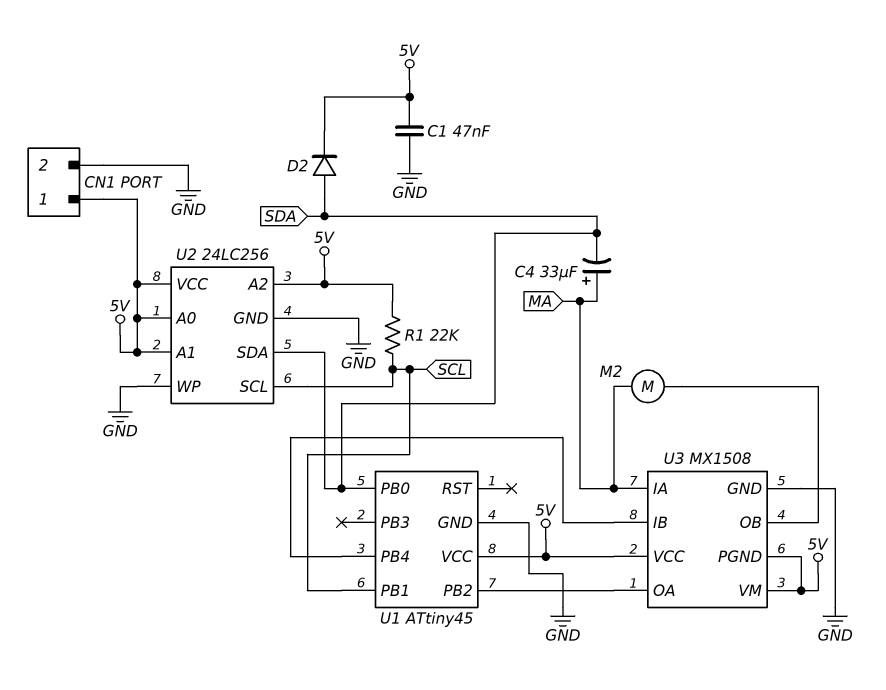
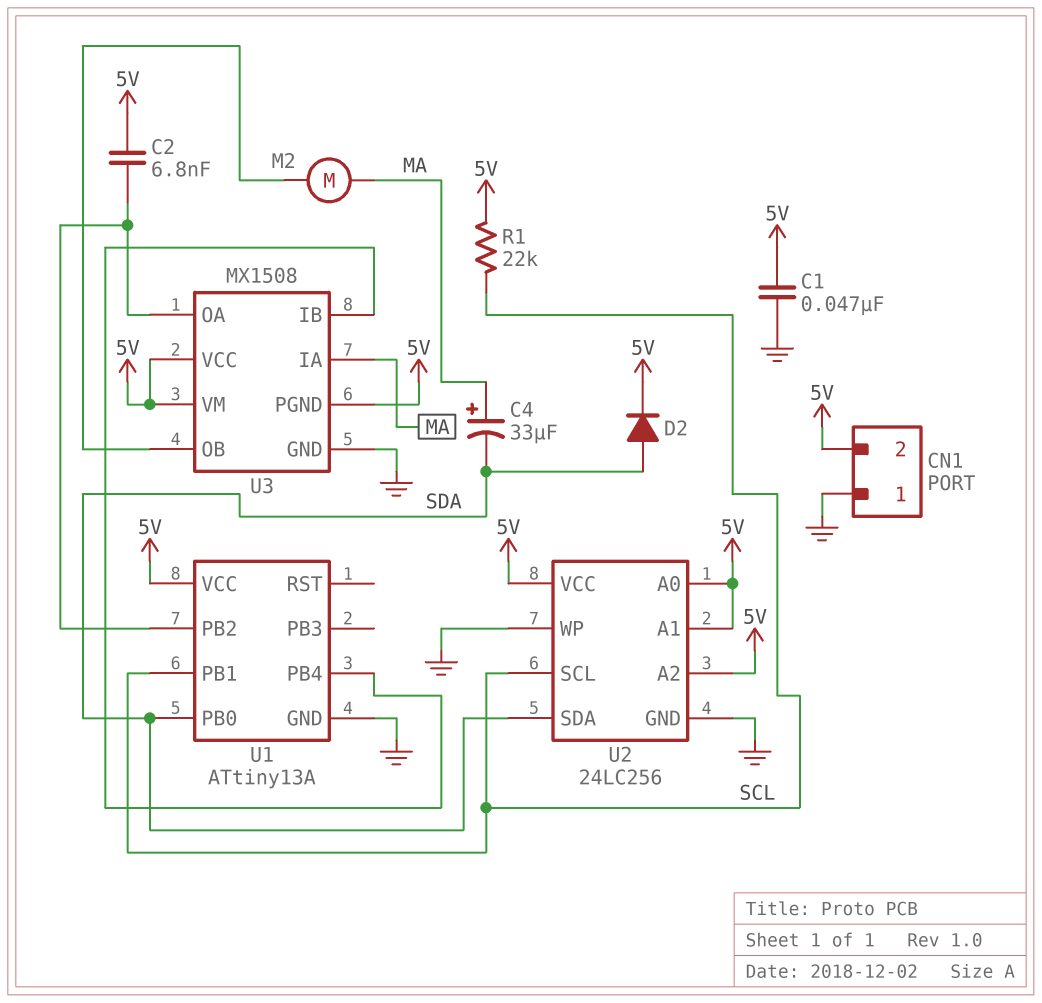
C2: none -> 6.8nF (5V, U1/PB2)
CN1 pin 1: 5V -> GND
CN1 pin 2: GND -> 5V
U1: ATtiny45 -> ATtiny13A

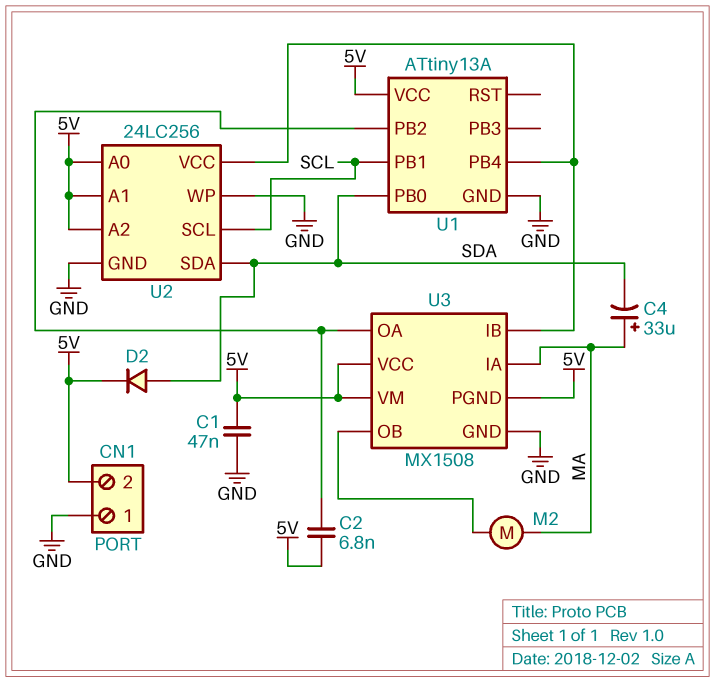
R1: 22k (5V, SCL) -> none
U2 pin VCC: 5V -> U1/PB4

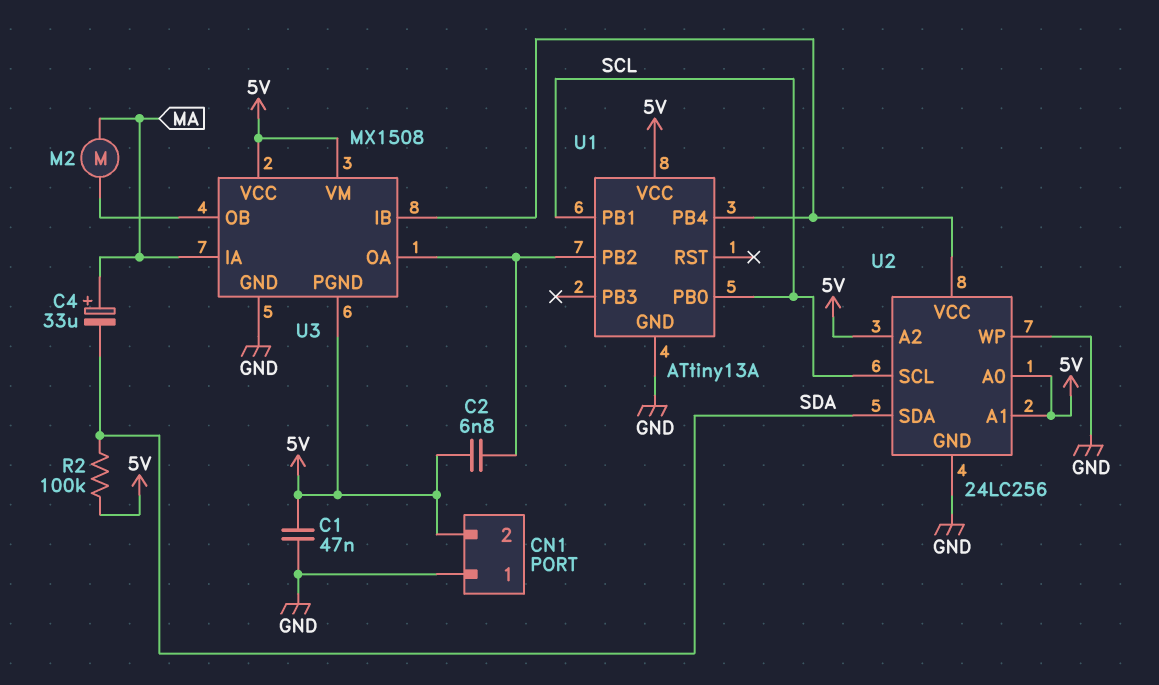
D2: diode (A SDA, K 5V) -> none
R2: none -> 100k (5V, SDA)
U1 pin PB0: SDA -> SCL

